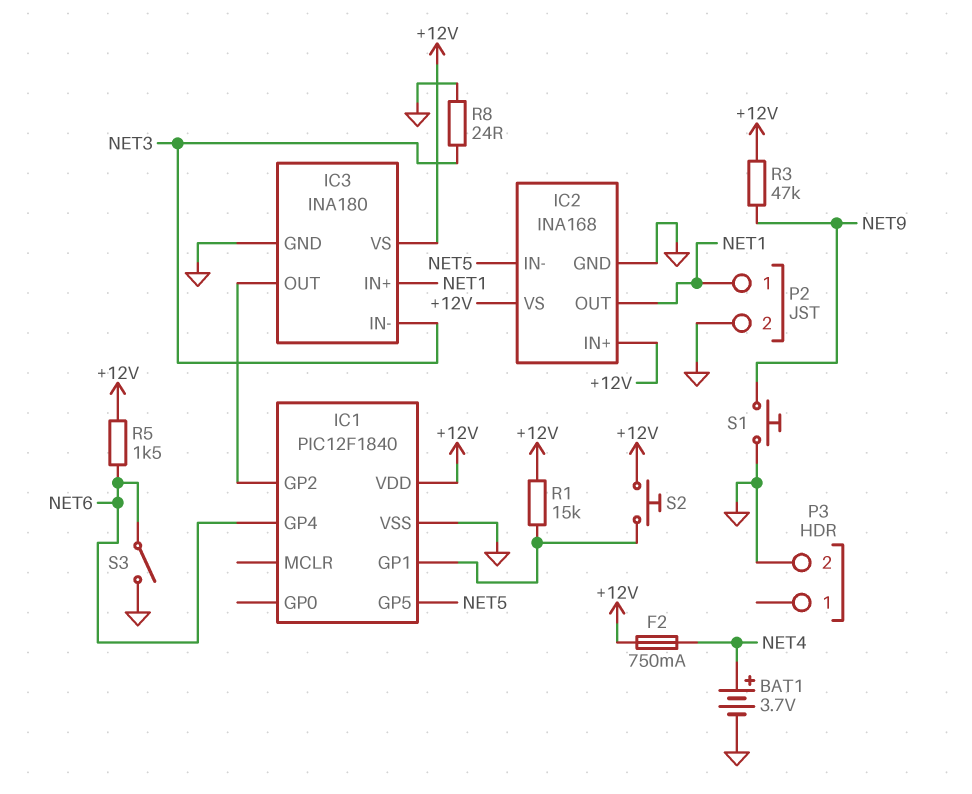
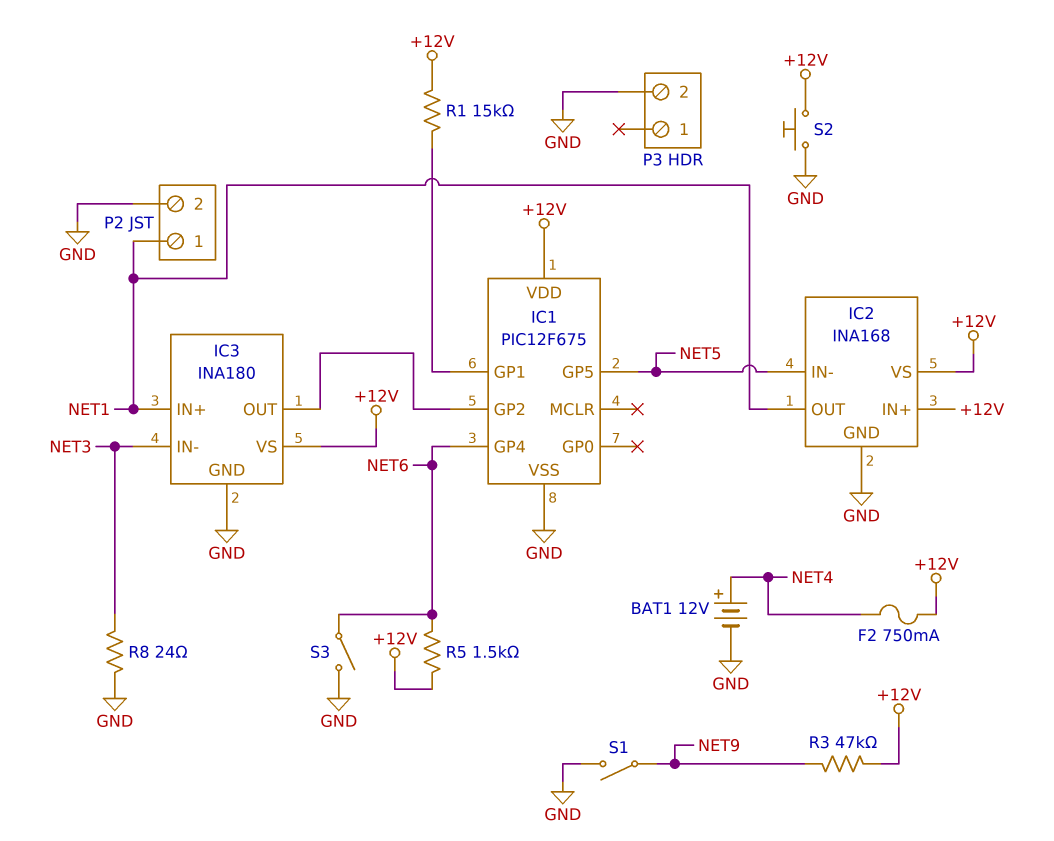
BAT1: 3.7V (plus NET4, minus GND) -> 12V (plus NET4, minus GND)
IC1: PIC12F1840 -> PIC12F675
S1: button (GND, NET9) -> switch (GND, NET9)
S2: button (+12V, IC1/GP1) -> button (+12V, GND)

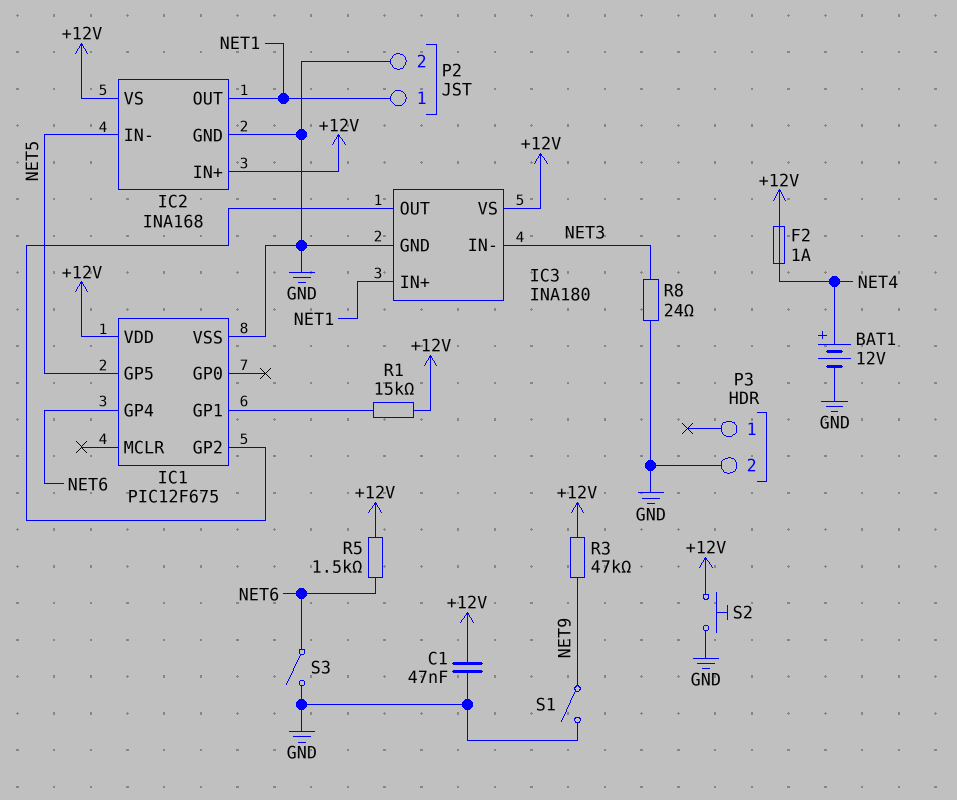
C1: none -> 47nF (+12V, GND)
F2: 750mA (+12V, NET4) -> 1A (+12V, NET4)

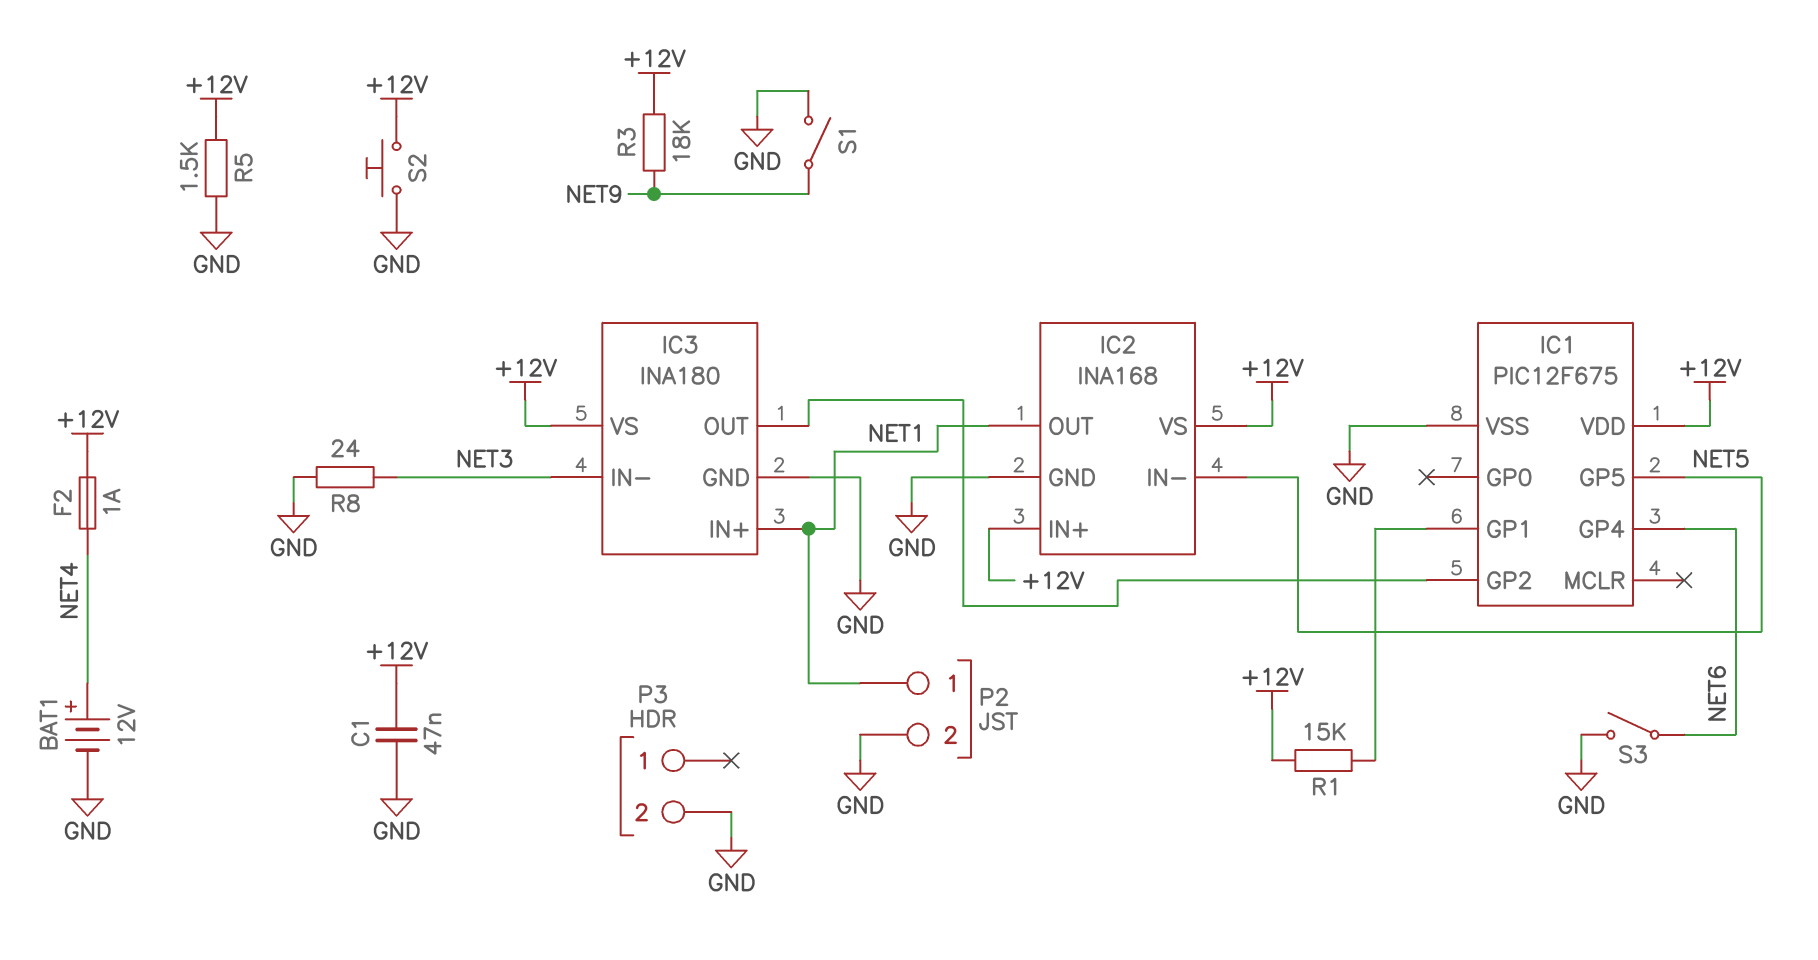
R3: 47k (+12V, NET9) -> 18k (+12V, NET9)
R5: 1.5k (+12V, NET6) -> 1.5k (+12V, GND)

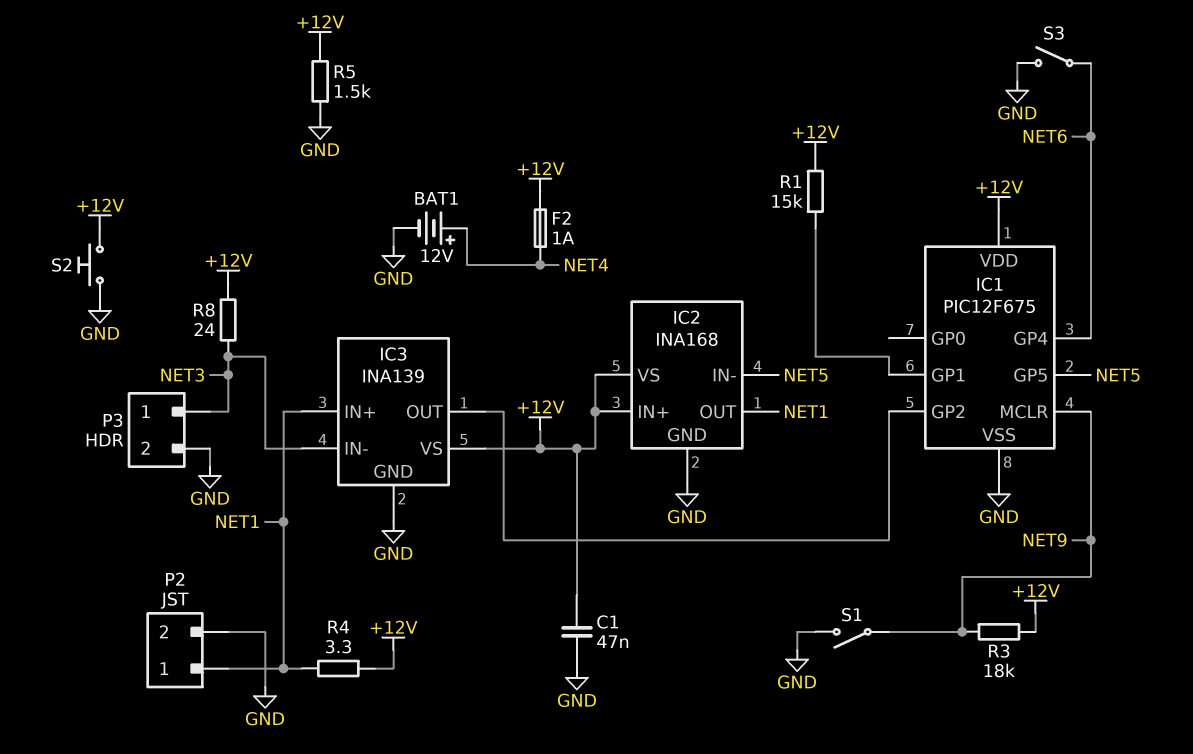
IC1 pin MCLR: none -> NET9
IC3: INA180 -> INA139
P3 pin 1: none -> NET3
R4: none -> 3.3 (+12V, NET1)
R8: 24 (GND, NET3) -> 24 (+12V, NET3)

